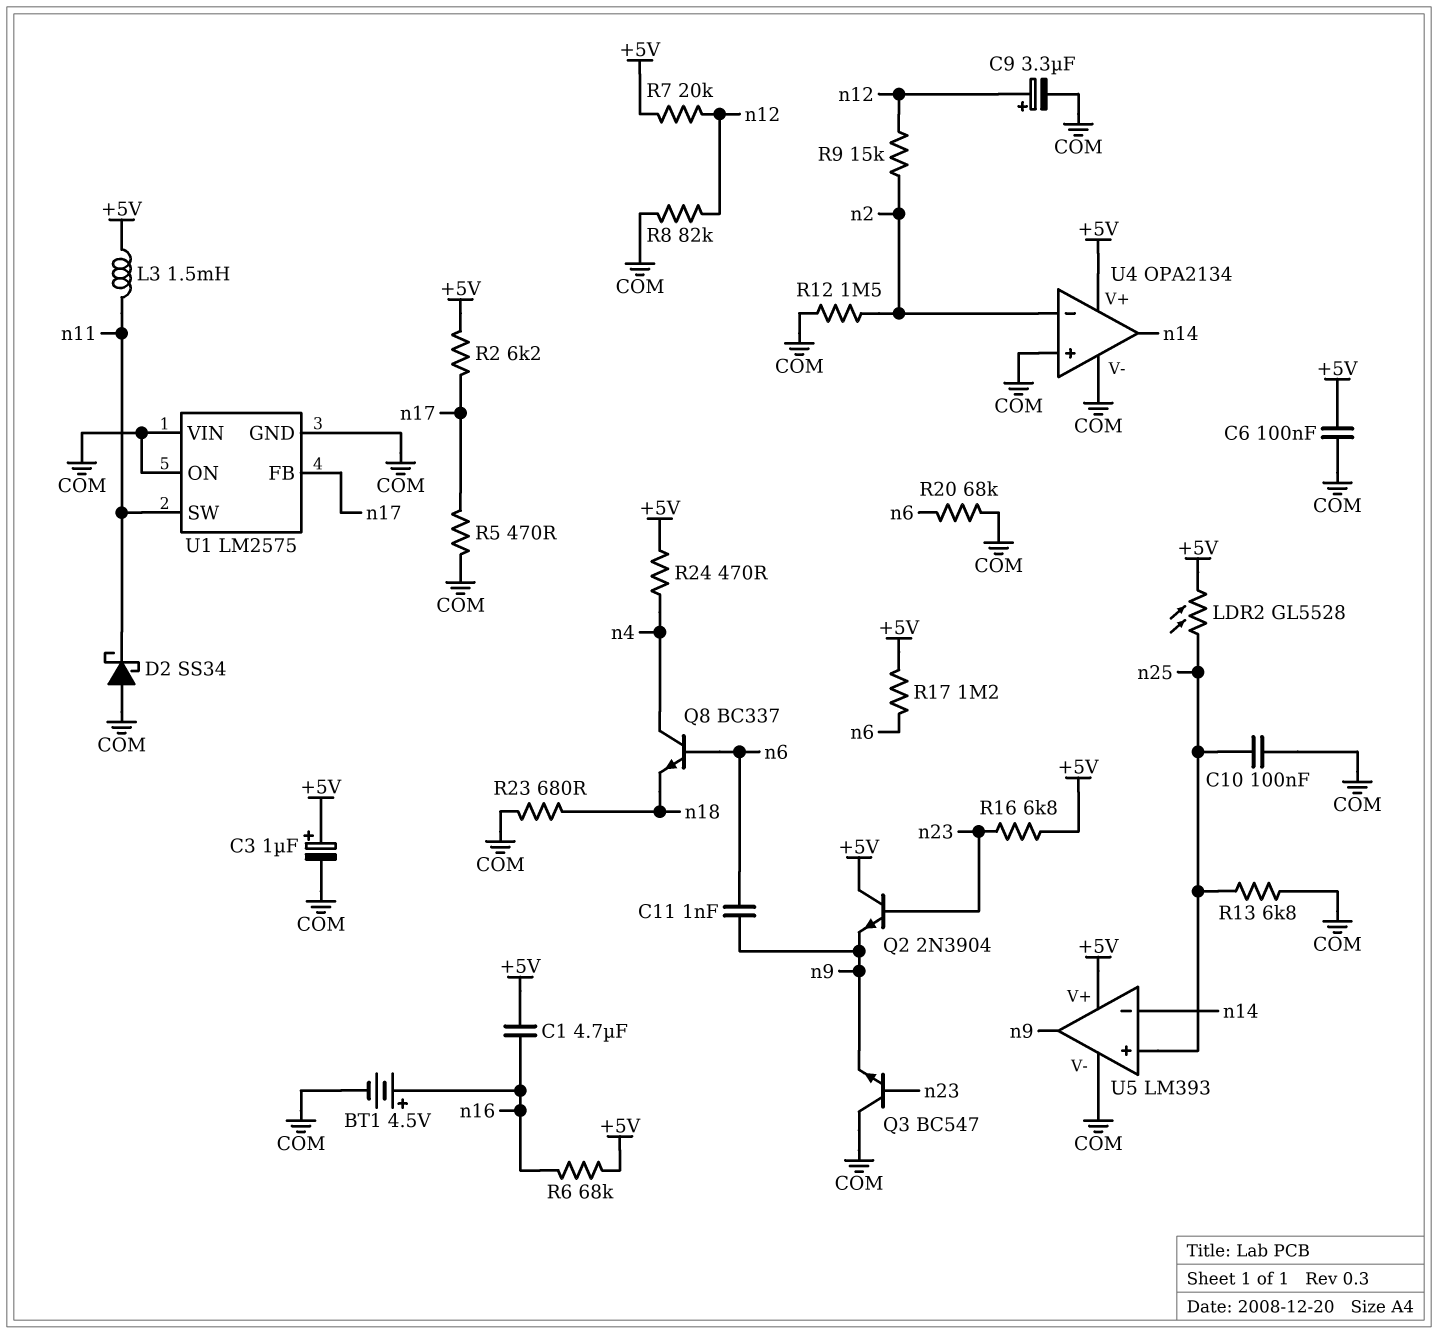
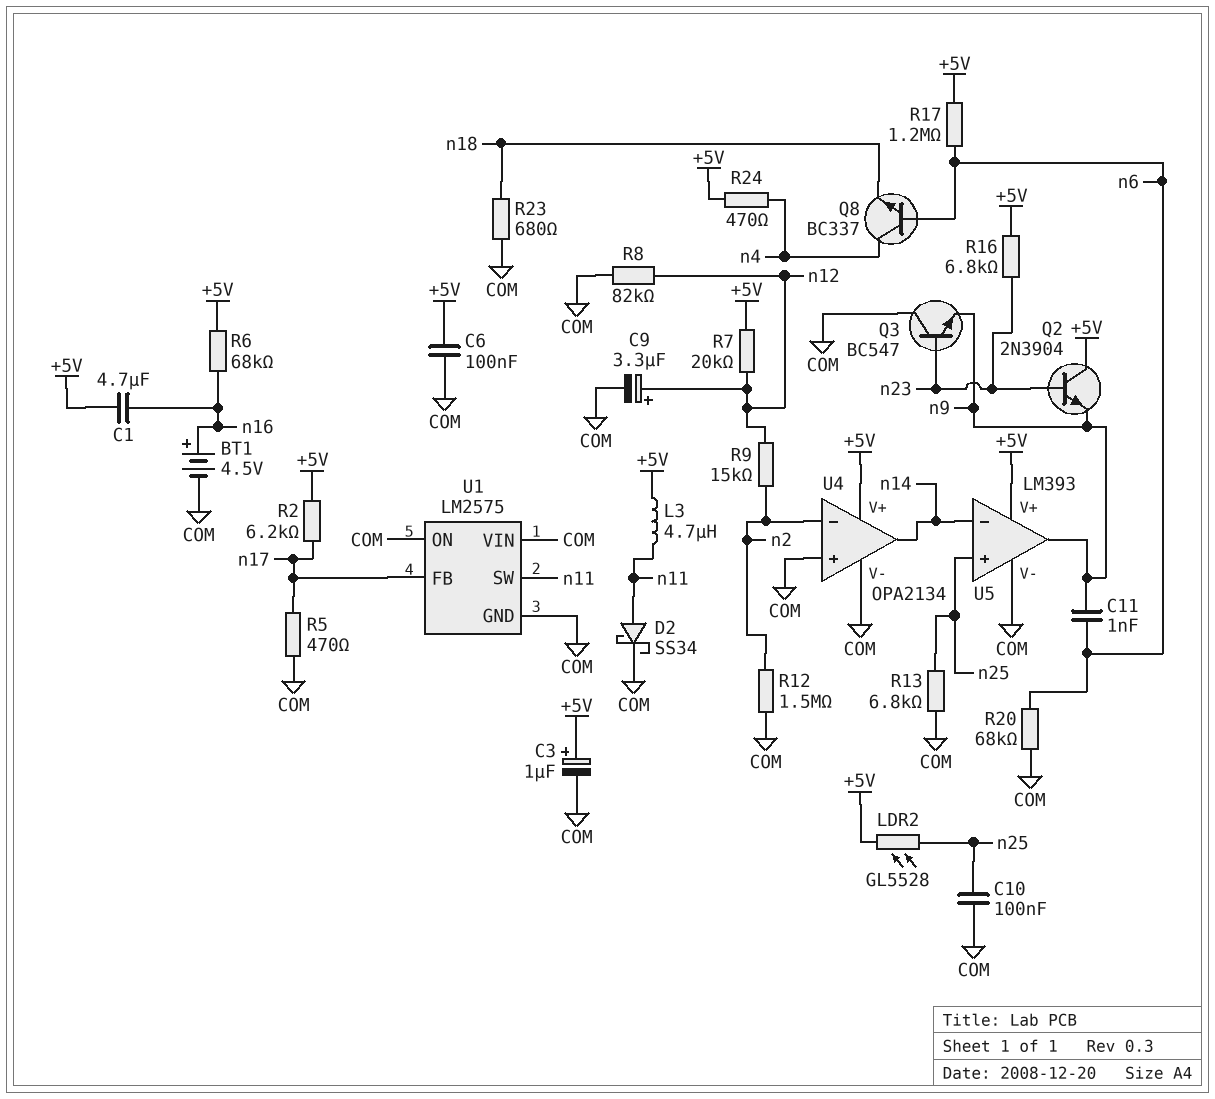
D2: schottky SS34 (A COM, K n11) -> schottky SS34 (A n11, K COM)
L3: 1.5mH (+5V, n11) -> 4.7uH (+5V, n11)

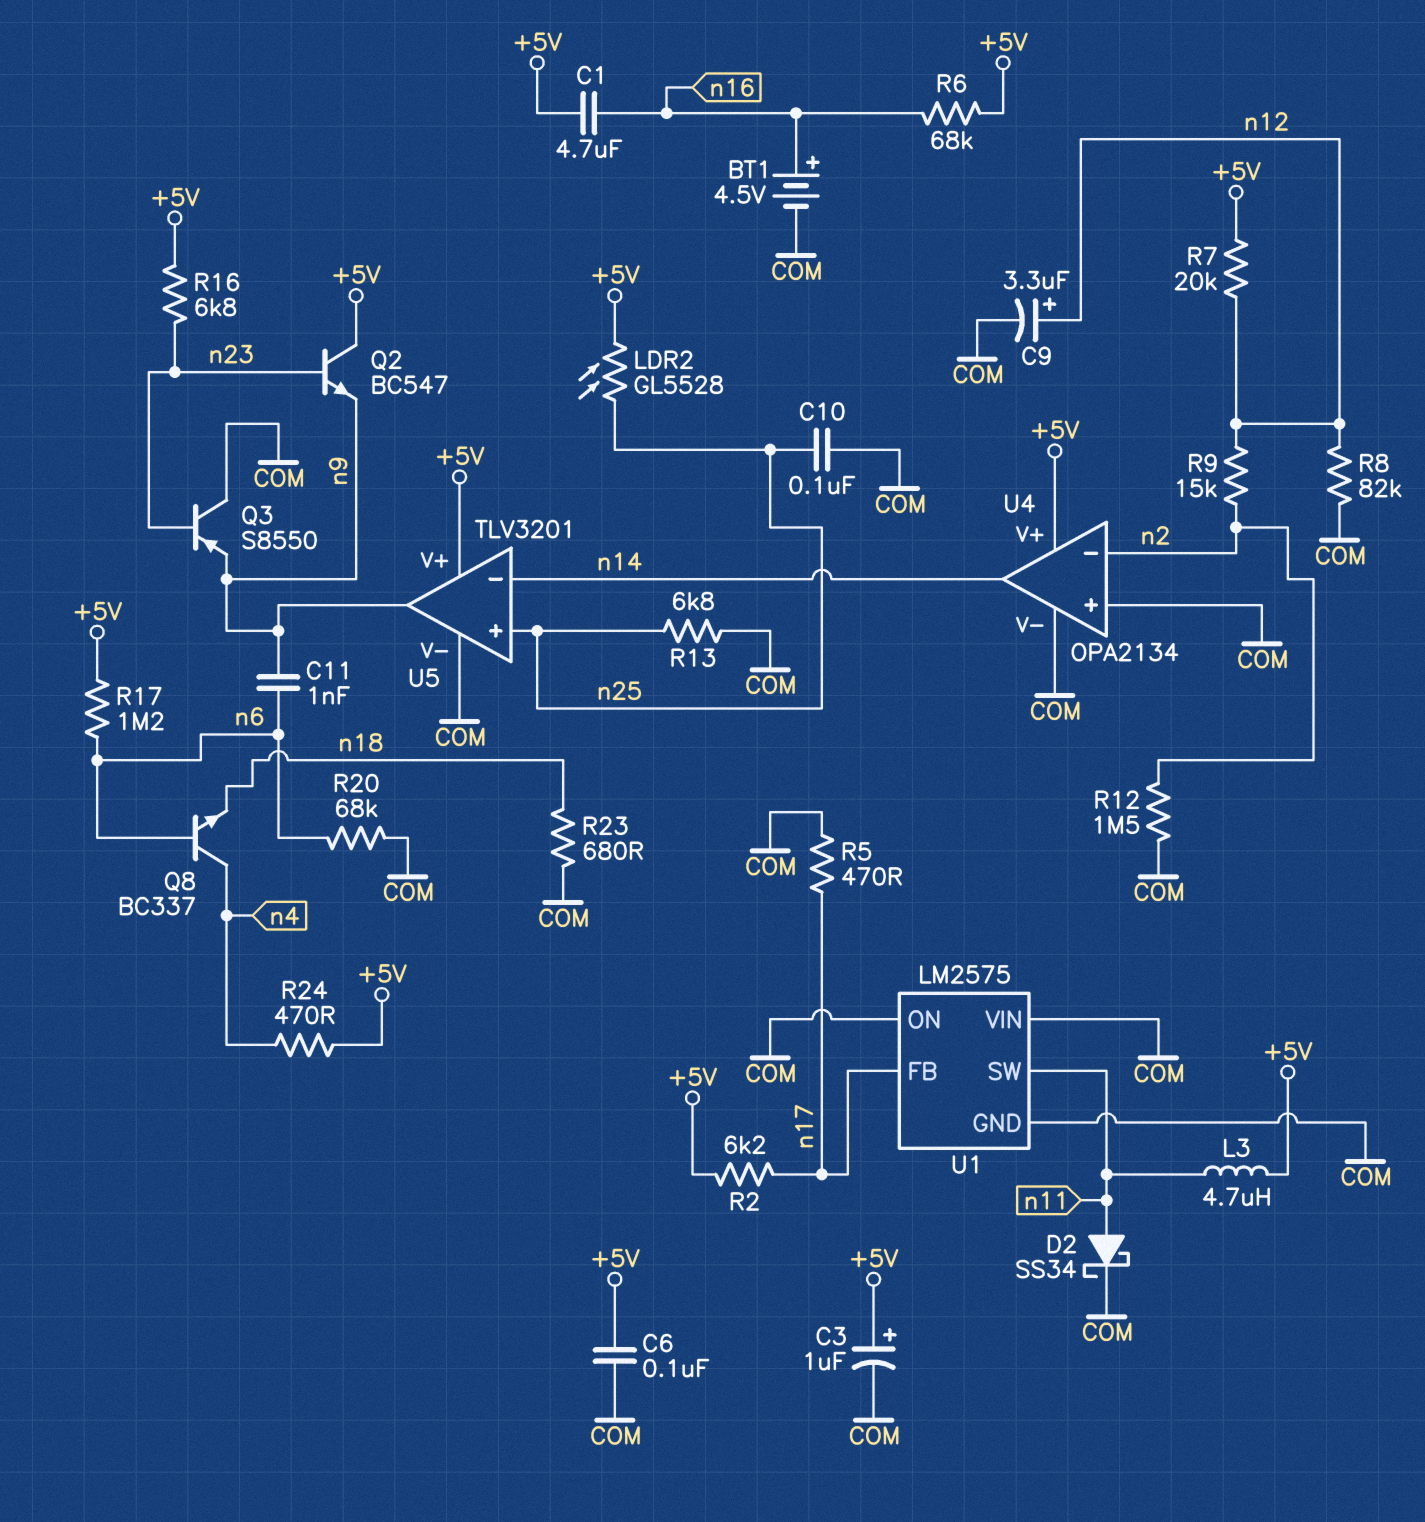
Q2: NPN 2N3904 (B n23, C +5V, E n9) -> NPN BC547 (B n23, C +5V, E n9)
Q3: NPN BC547 (B n23, C COM, E n9) -> PNP S8550 (B n23, C COM, E n9)
U5: LM393 -> TLV3201

